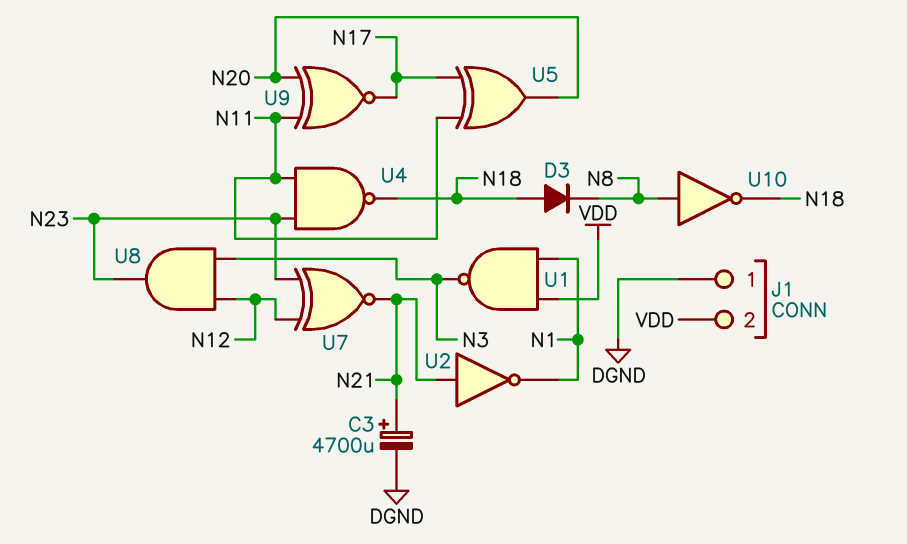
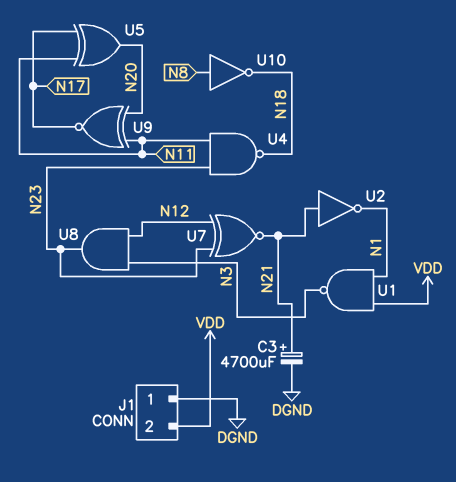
D3: diode (A N18, K N8) -> none

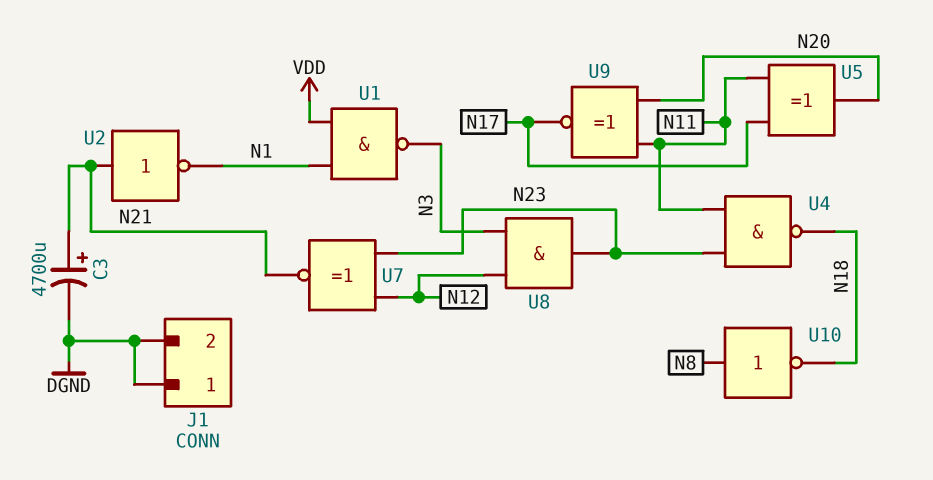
J1 pin 2: VDD -> DGND

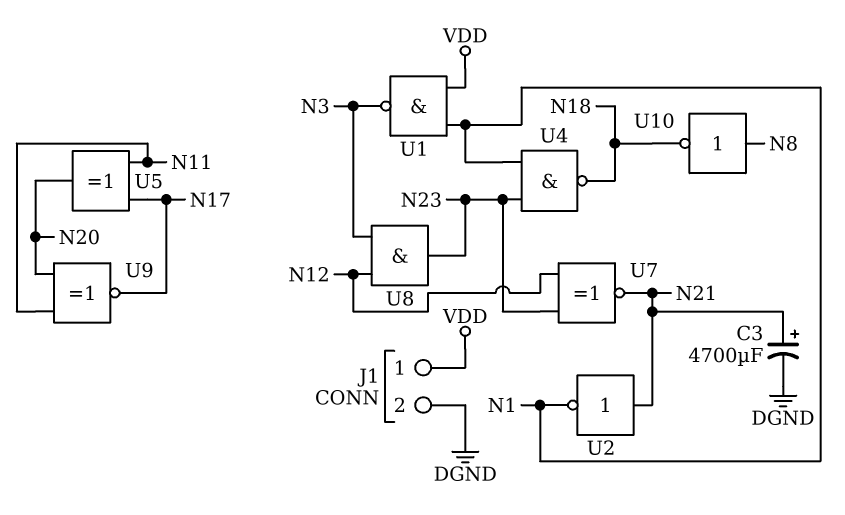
J1 pin 1: DGND -> VDD
U4: NAND (in N11, in N23, out N18) -> NAND (in N1, in N23, out N18)

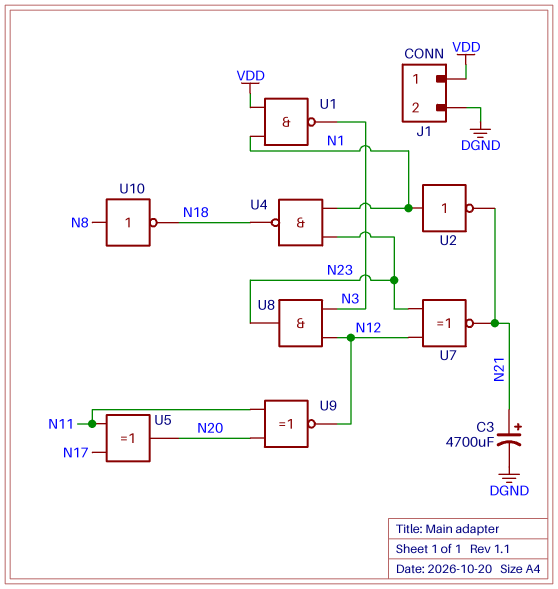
U2: NOT (in N21, out N1) -> NOT (in N1, out N21)
U9: XNOR (in N11, in N20, out N17) -> XNOR (in N11, in N20, out N12)

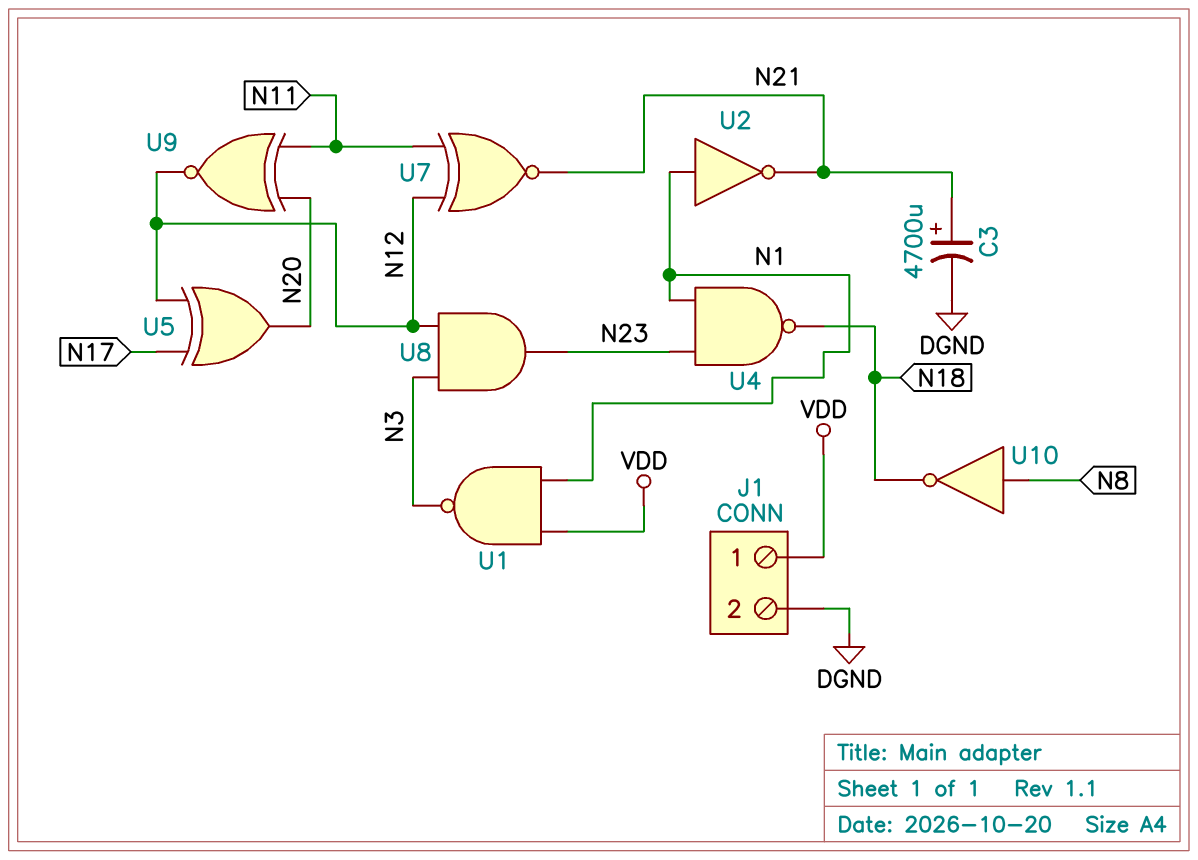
U5: XOR (in N11, in N17, out N20) -> XOR (in N12, in N17, out N20)
U7: XNOR (in N12, in N23, out N21) -> XNOR (in N11, in N12, out N21)

